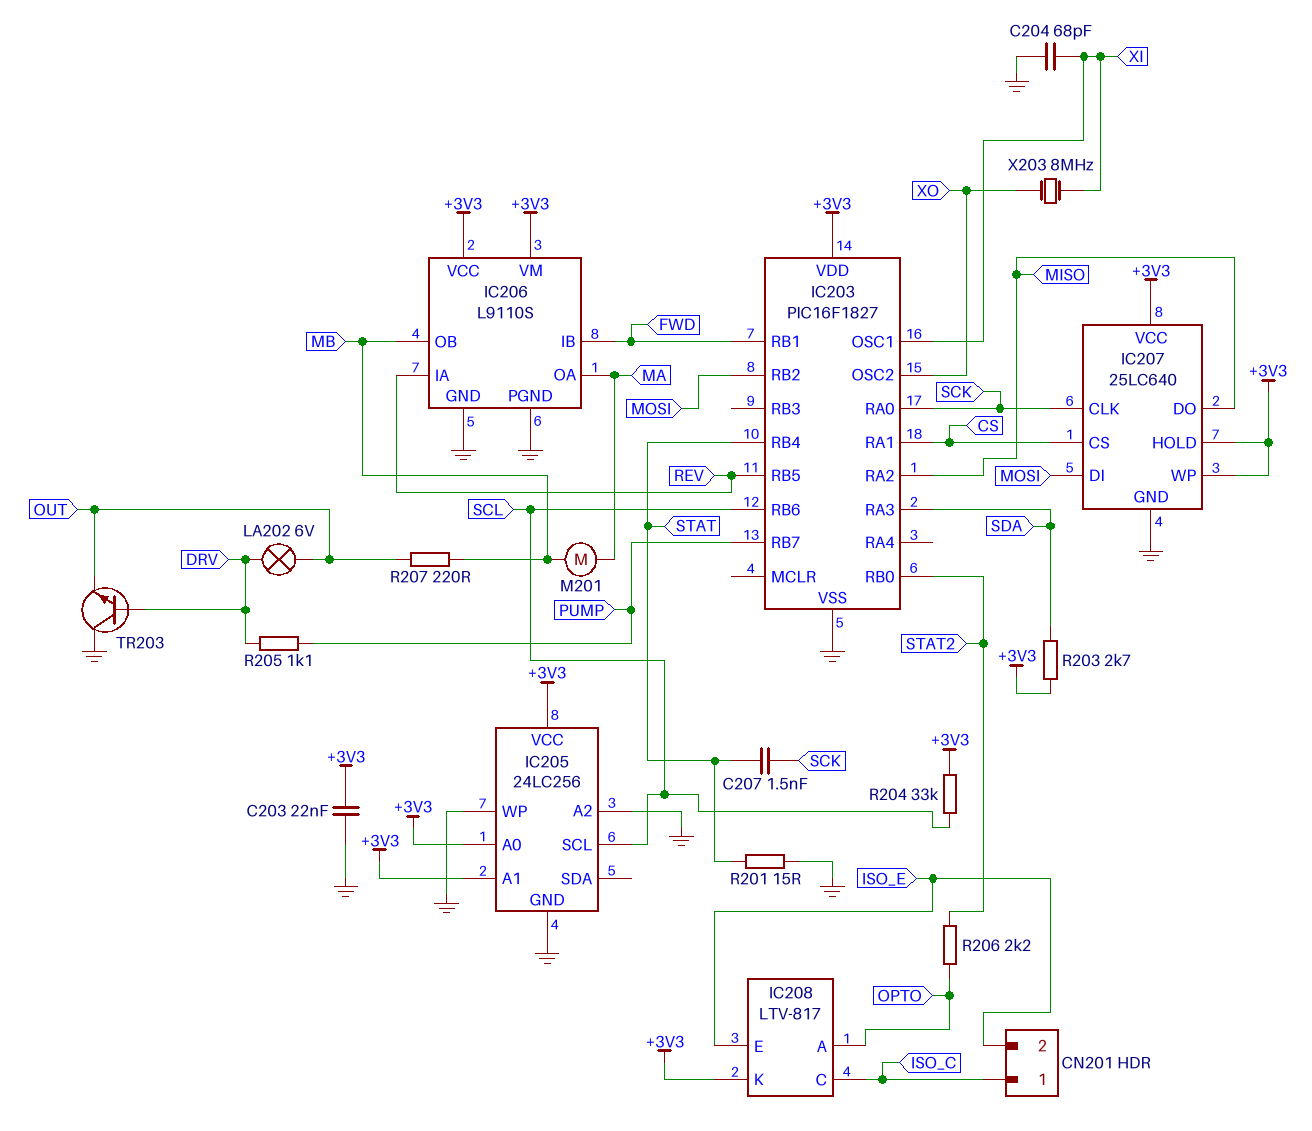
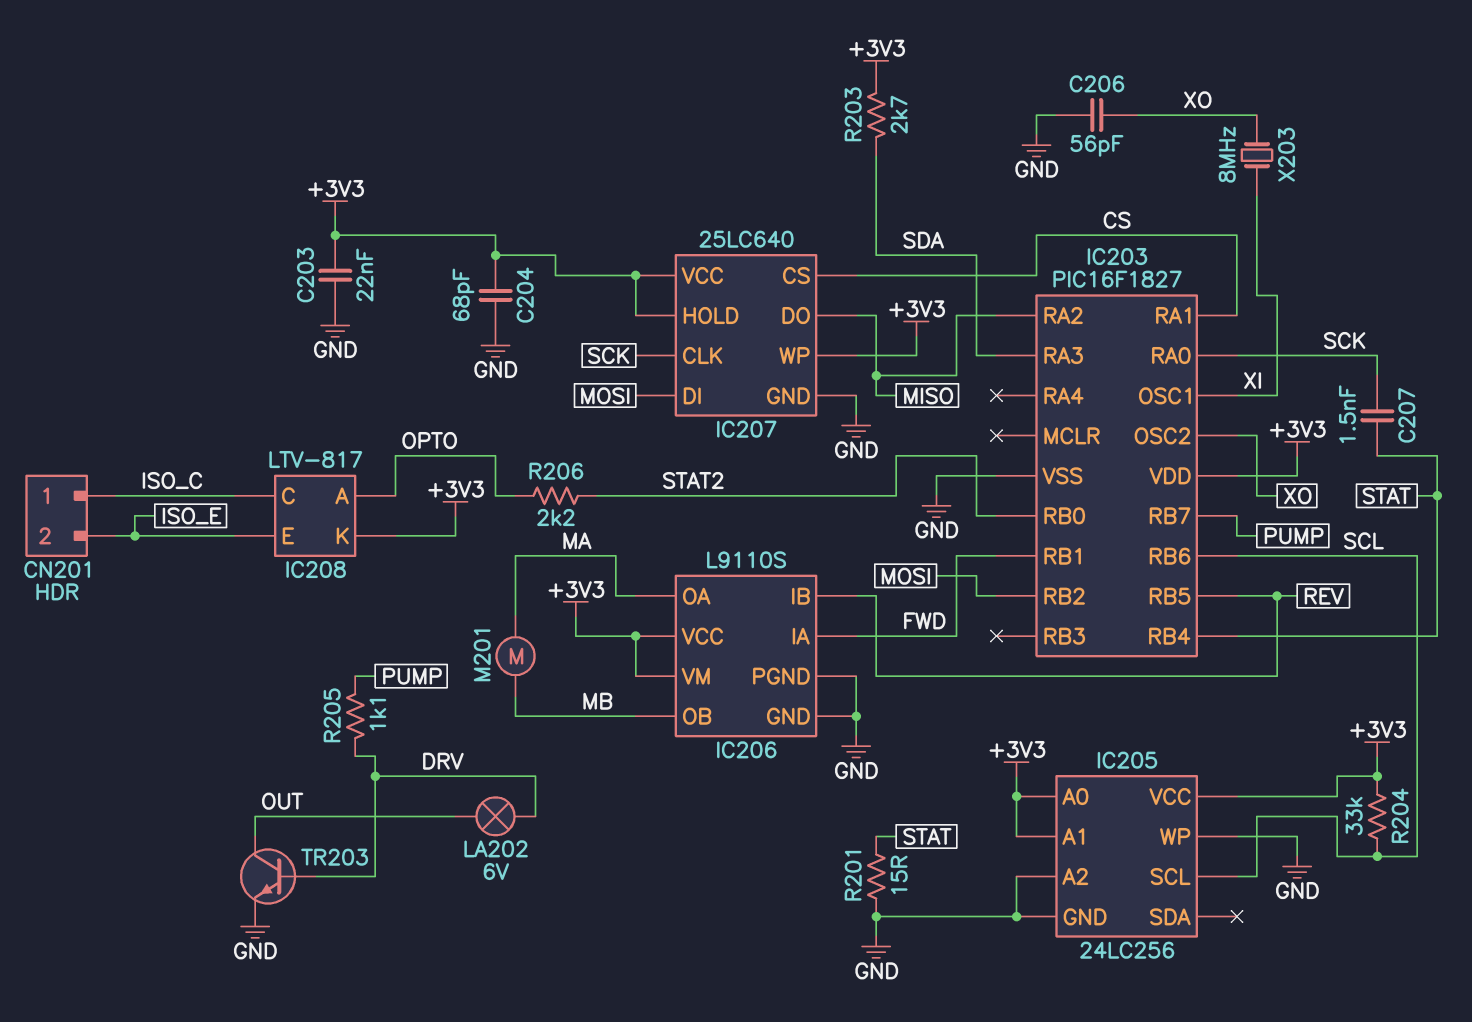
C204: 68pF (GND, XI) -> 68pF (+3V3, GND)
C206: none -> 56pF (GND, XO)
IC206 pin IA: REV -> FWD
IC206 pin IB: FWD -> REV
R207: 220 (MB, OUT) -> none
TR203: NPN (B DRV, C GND, E OUT) -> NPN (B DRV, C OUT, E GND)

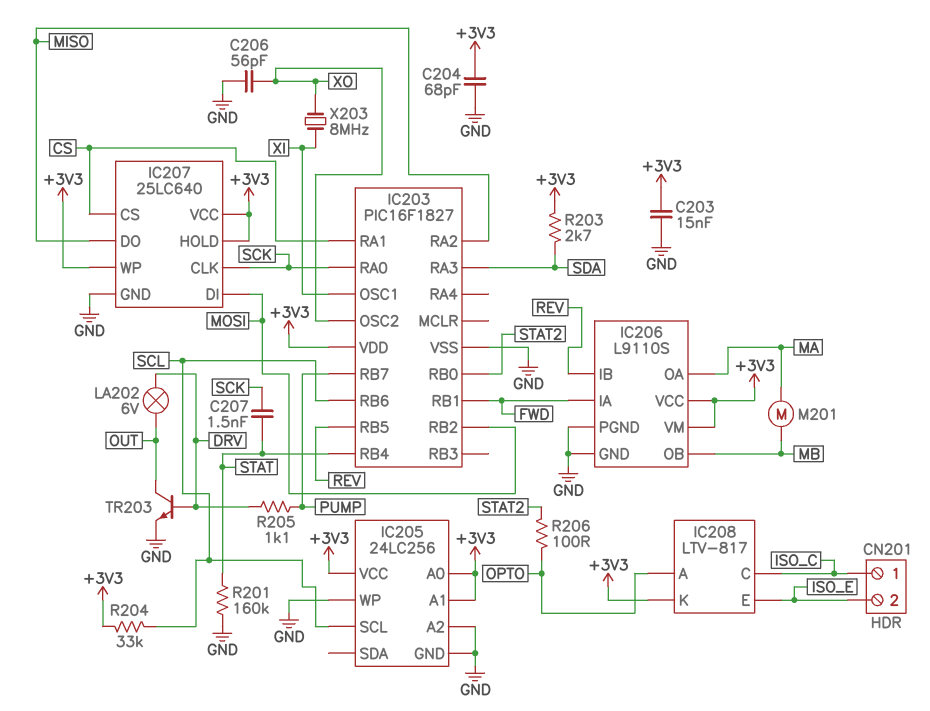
C203: 22nF (+3V3, GND) -> 15nF (+3V3, GND)
R201: 15 (GND, STAT) -> 160k (GND, STAT)
R206: 2.2k (OPTO, STAT2) -> 100 (OPTO, STAT2)

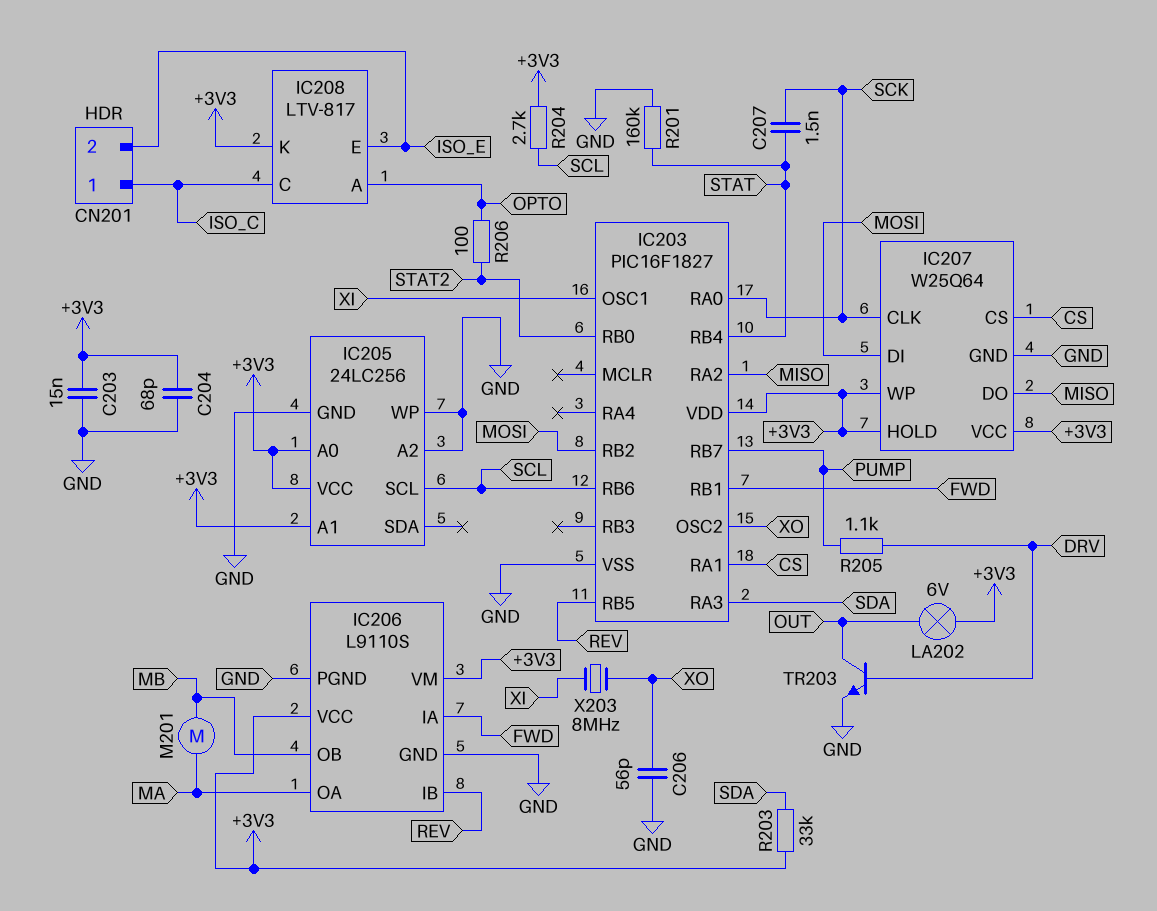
IC207: 25LC640 -> W25Q64
LA202: lamp 6V (DRV, OUT) -> lamp 6V (+3V3, OUT)
R203: 2.7k (+3V3, SDA) -> 33k (+3V3, SDA)
R204: 33k (+3V3, SCL) -> 2.7k (+3V3, SCL)

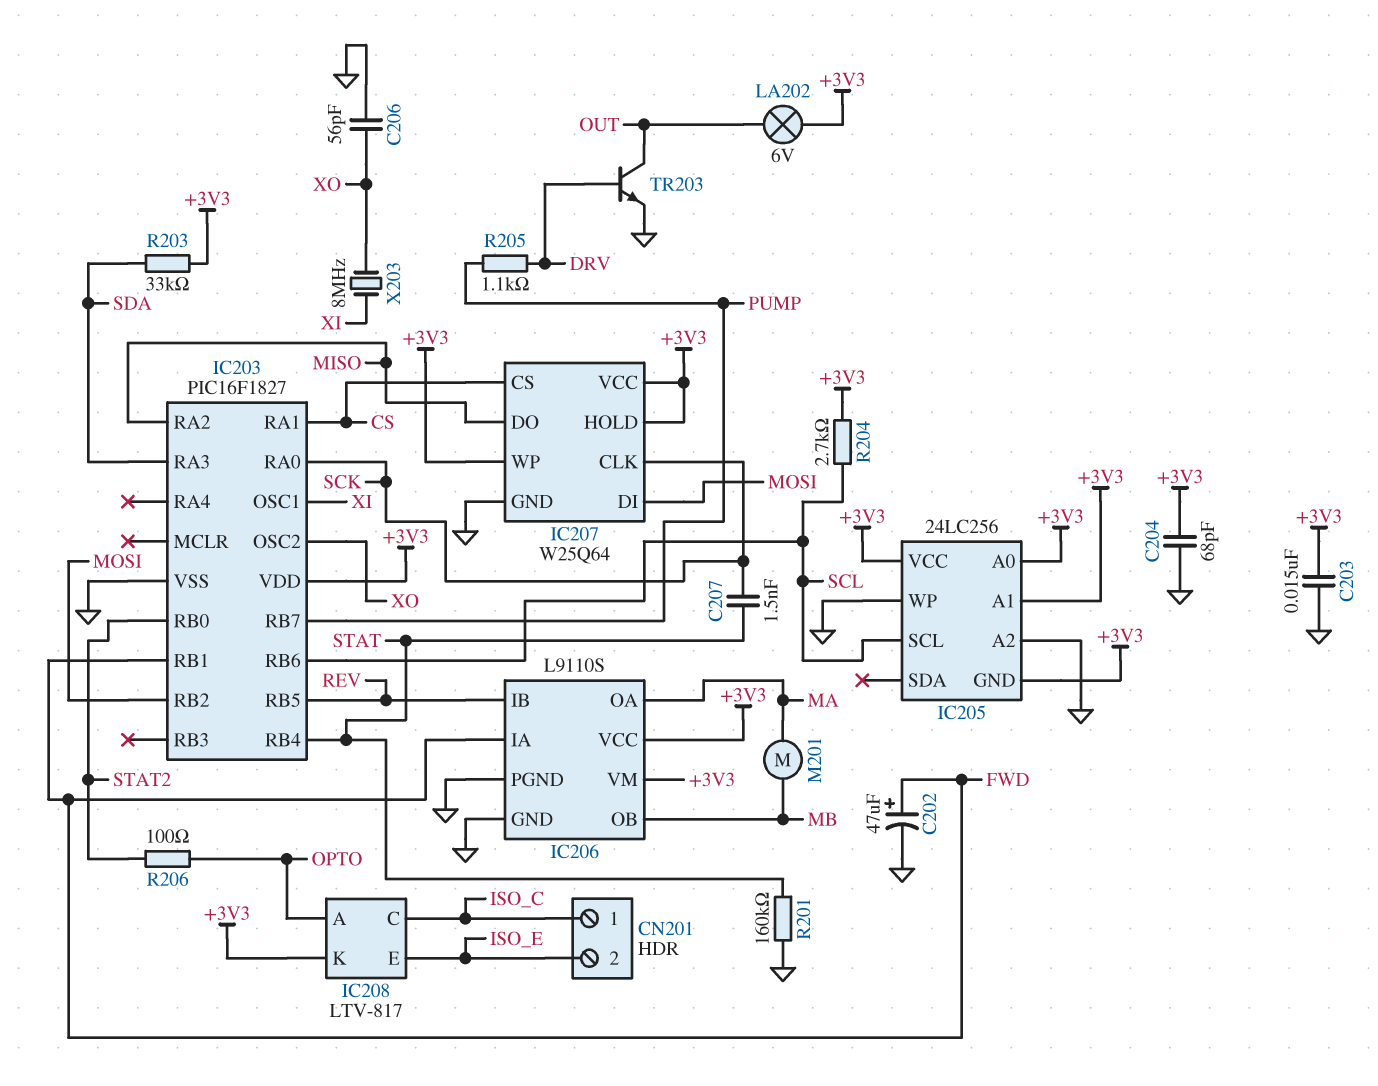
C202: none -> 47uF (plus FWD, minus GND)
IC205 pin GND: GND -> +3V3

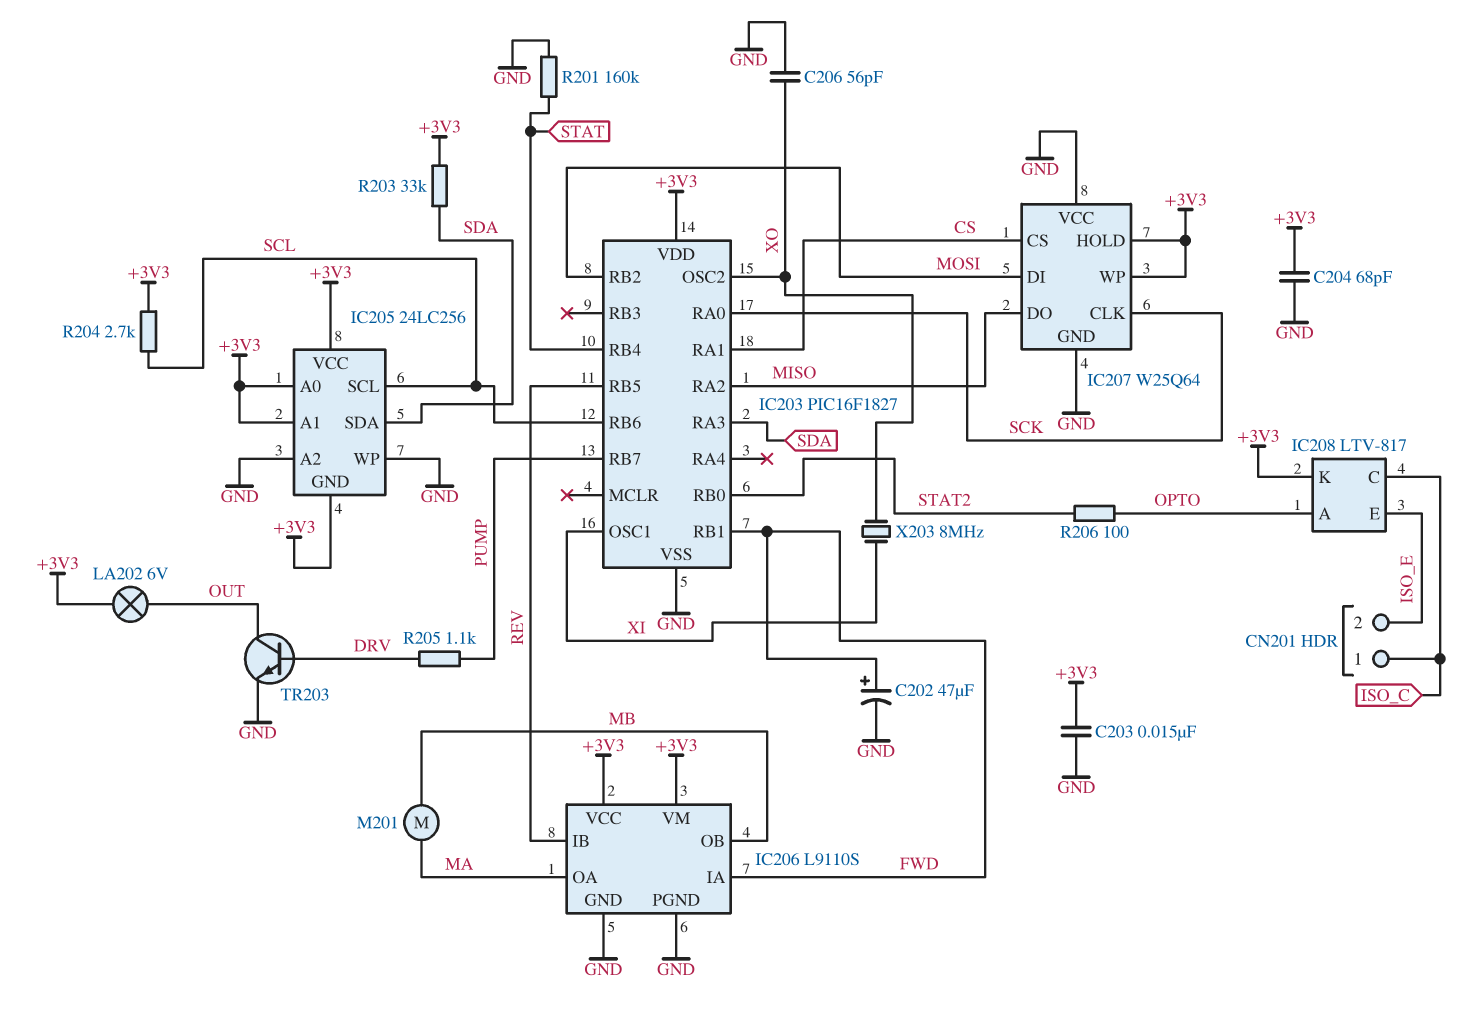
C207: 1.5nF (SCK, STAT) -> none
IC205 pin SDA: none -> SDA
IC207 pin VCC: +3V3 -> GND

